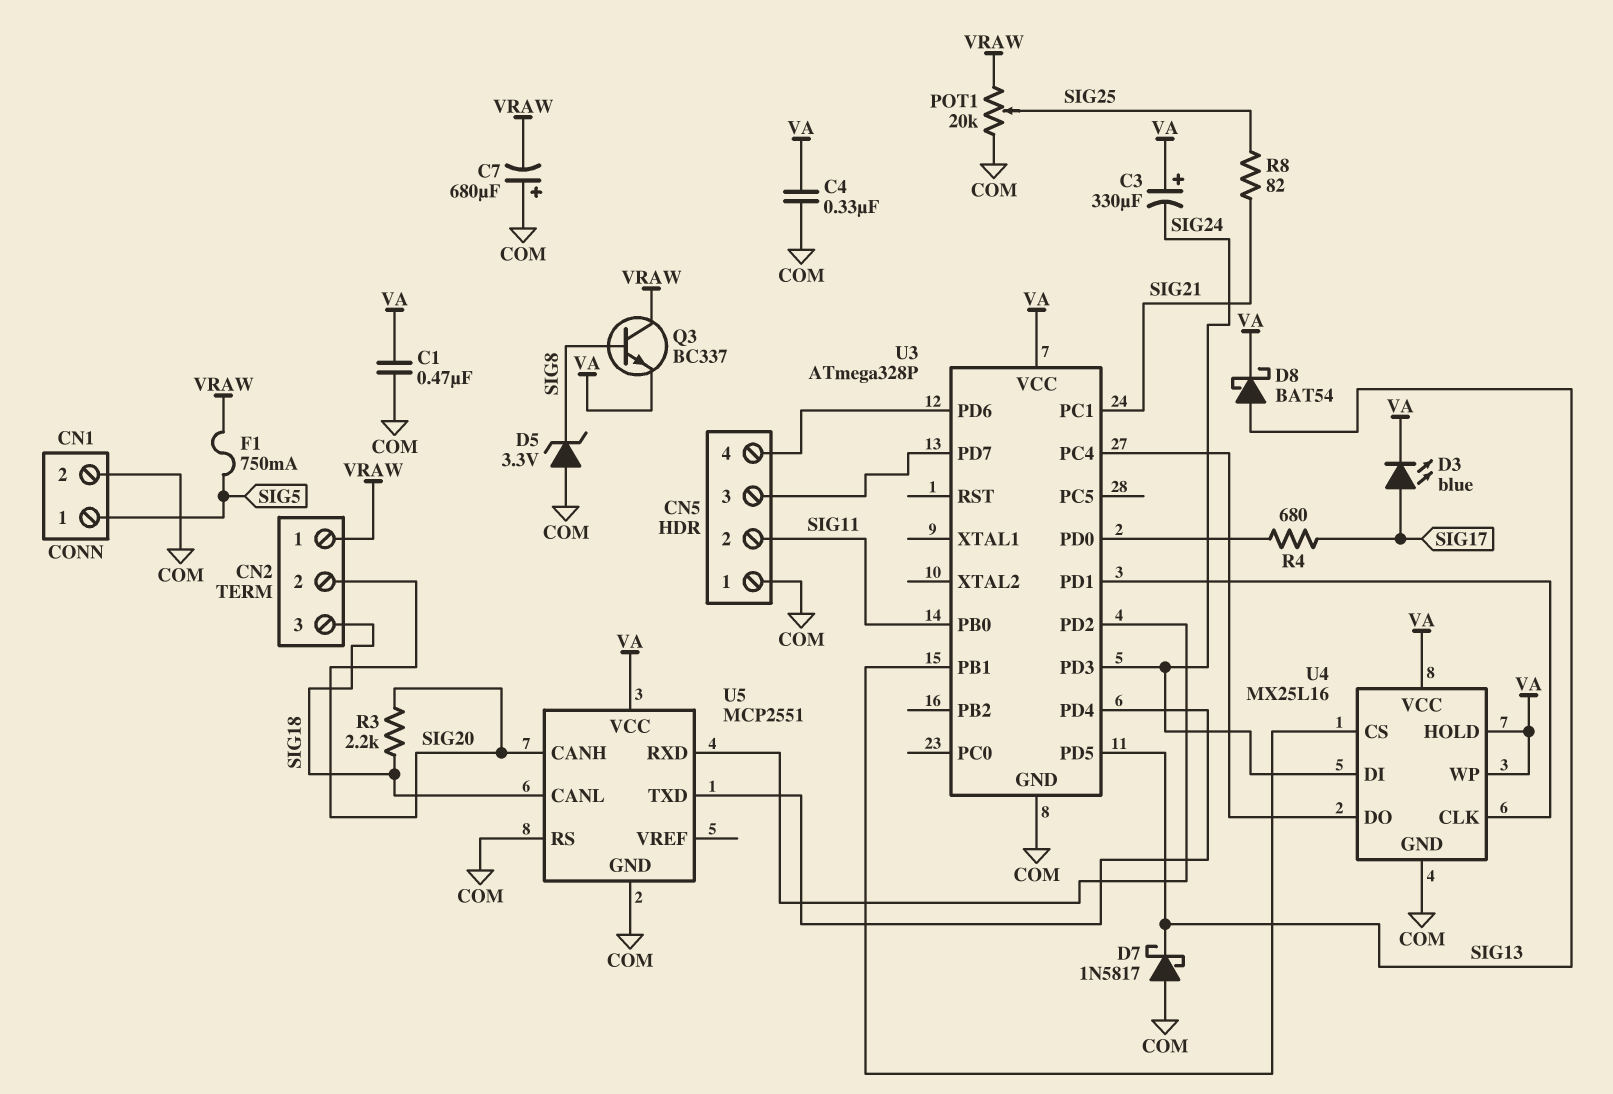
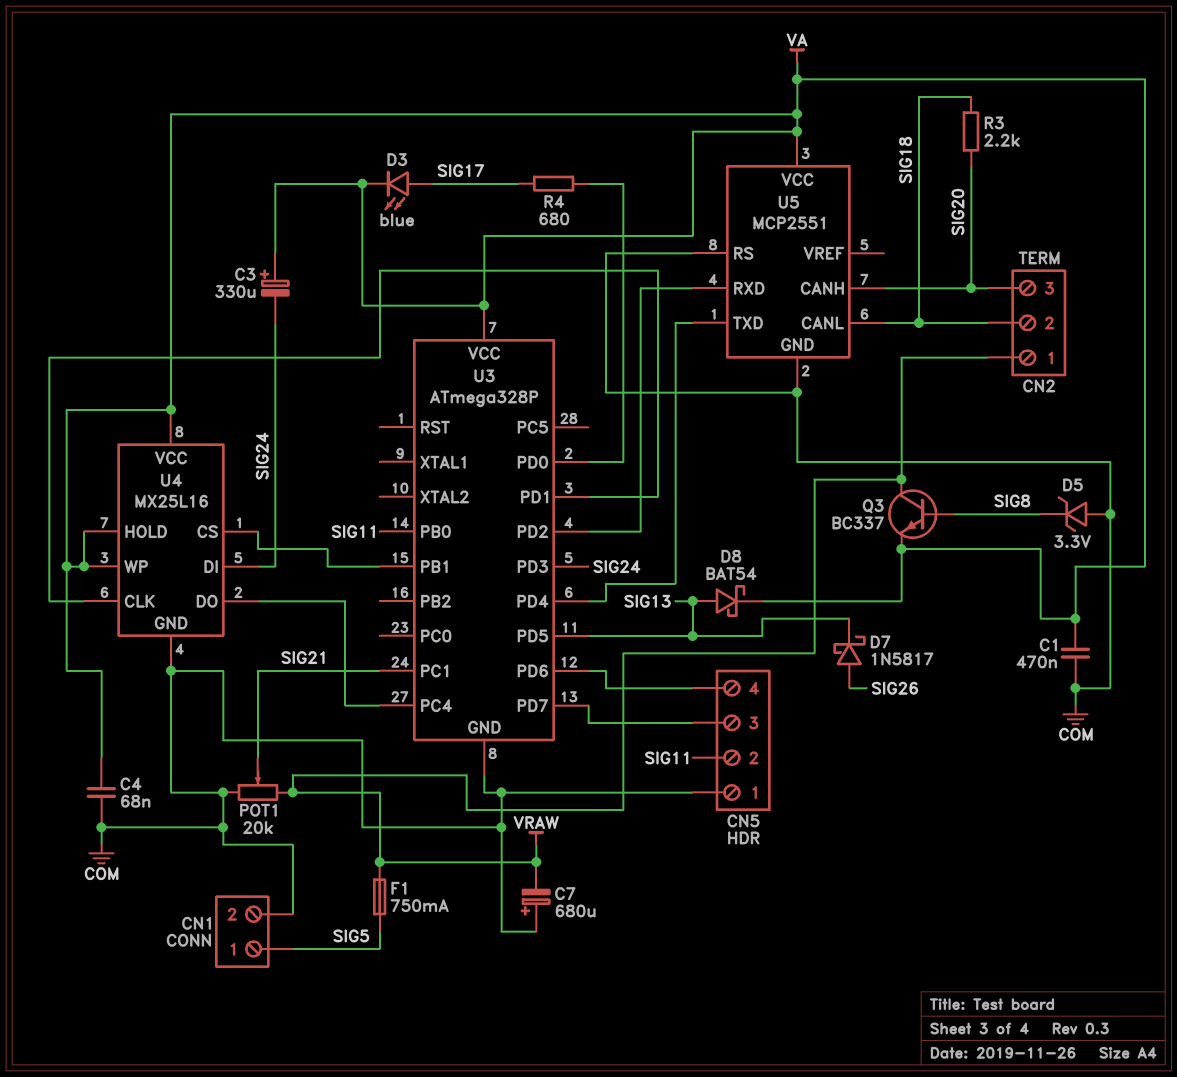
C4: 330nF (COM, VA) -> 68nF (COM, VA)
CN2 pin 2: SIG20 -> SIG18
CN2 pin 3: SIG18 -> SIG20
D7: schottky 1N5817 (A COM, K SIG13) -> schottky 1N5817 (A SIG26, K SIG13)
POT1: 20k (COM, VRAW, wiper SIG25) -> 20k (COM, VRAW, wiper SIG21)
R8: 82 (SIG21, SIG25) -> none

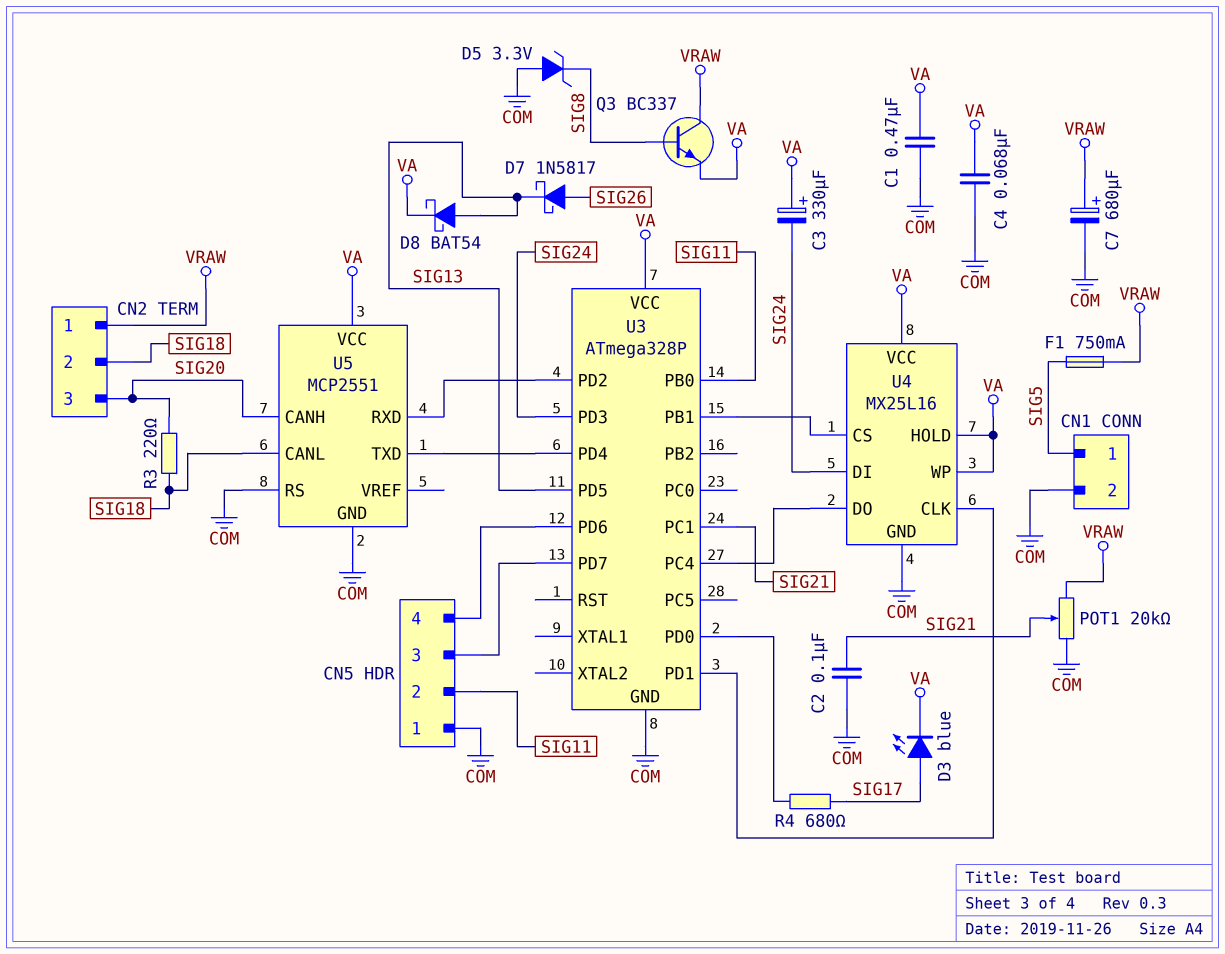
C2: none -> 100nF (COM, SIG21)
C7: 680uF (plus COM, minus VRAW) -> 680uF (plus VRAW, minus COM)
R3: 2.2k (SIG18, SIG20) -> 220 (SIG18, SIG20)

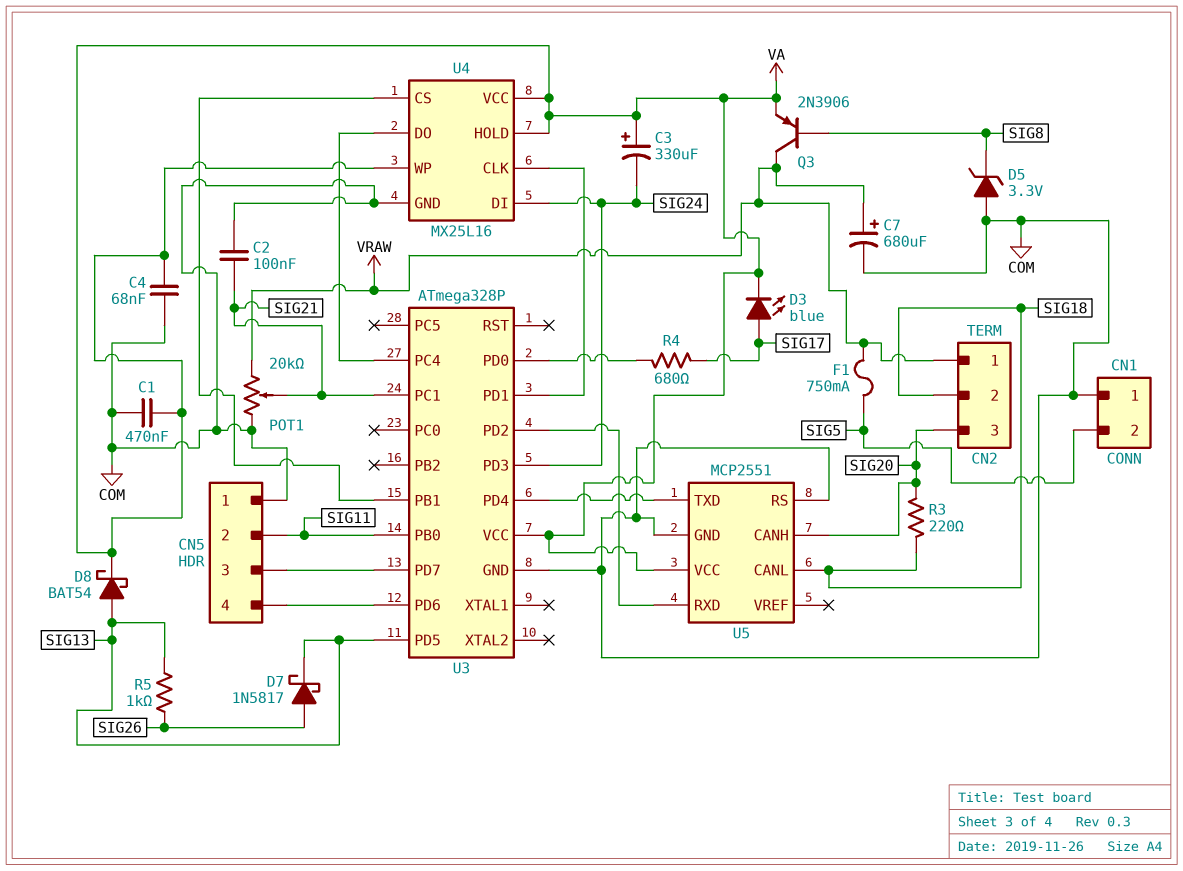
CN1 pin 1: SIG5 -> COM
CN1 pin 2: COM -> SIG5
Q3: NPN BC337 (B SIG8, C VRAW, E VA) -> PNP 2N3906 (B SIG8, C VRAW, E VA)
R5: none -> 1k (SIG13, SIG26)

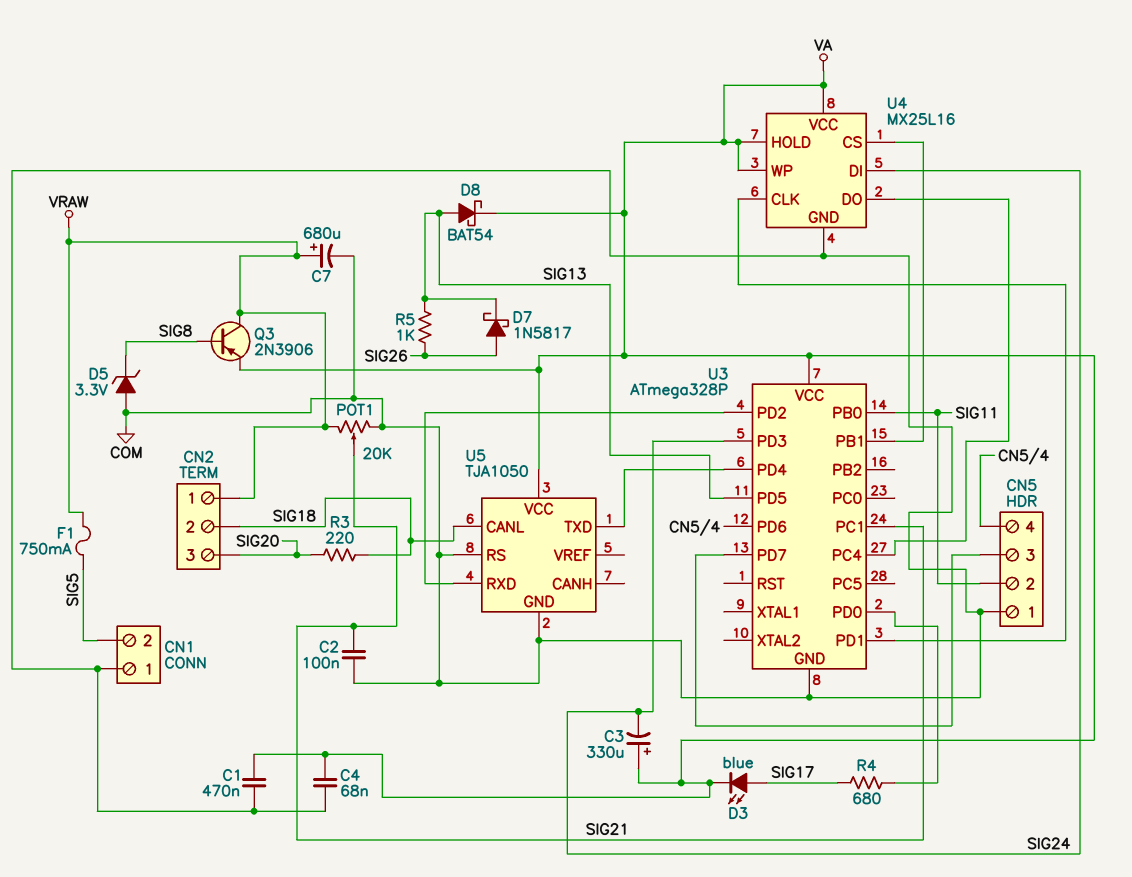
U5: MCP2551 -> TJA1050
U5 pin CANH: SIG20 -> none

